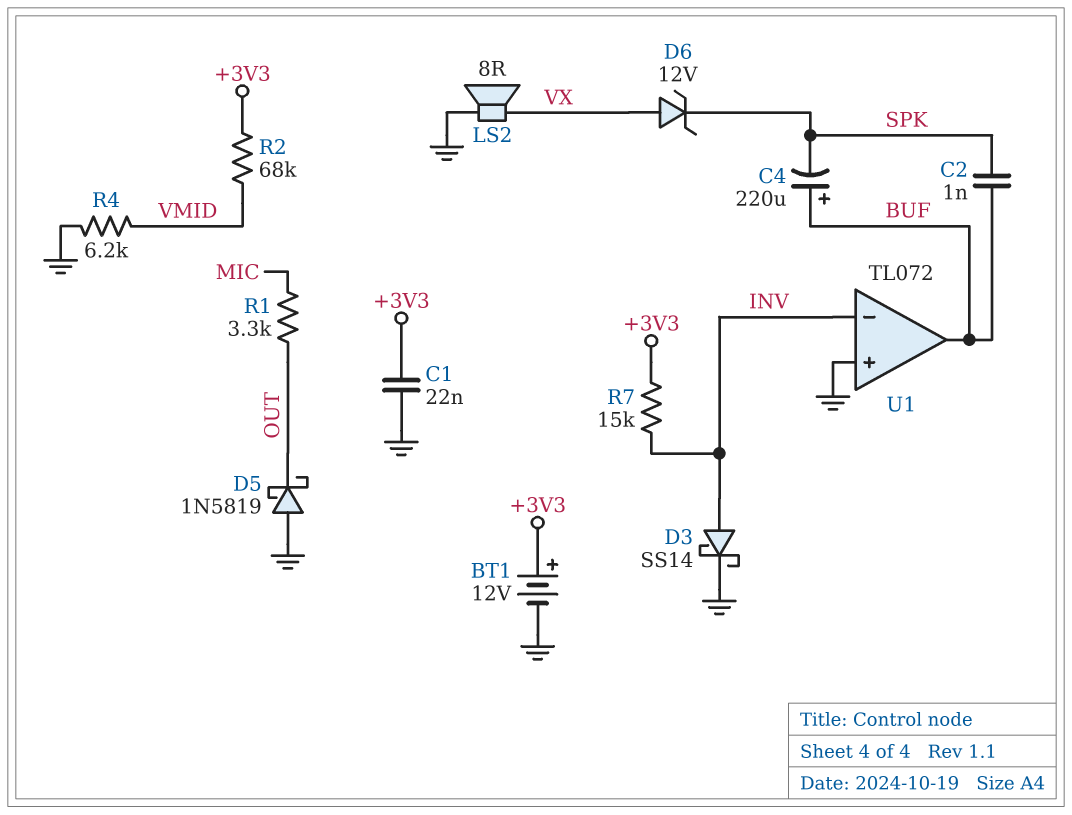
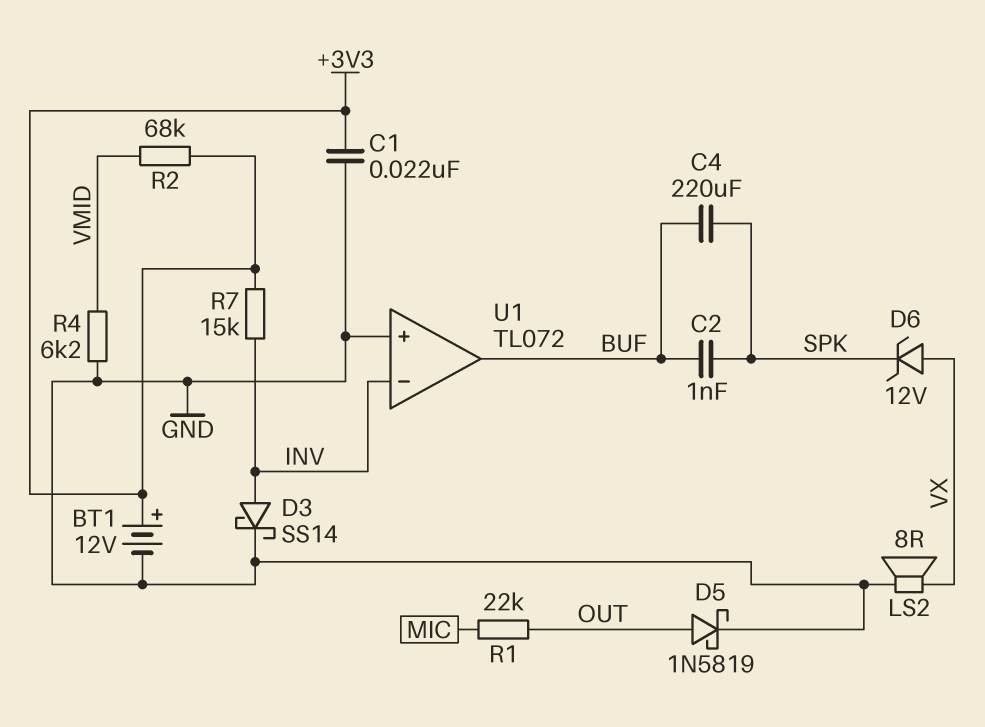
C4: 220uF (plus BUF, minus SPK) -> 220uF (BUF, SPK)
D5: schottky 1N5819 (A GND, K OUT) -> schottky 1N5819 (A OUT, K GND)
R1: 3.3k (MIC, OUT) -> 22k (MIC, OUT)

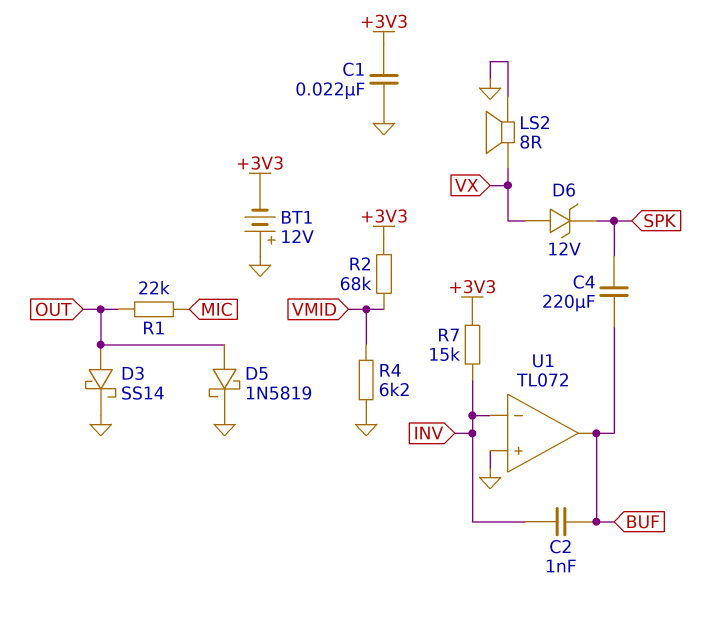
BT1: 12V (plus +3V3, minus GND) -> 12V (plus GND, minus +3V3)
C2: 1nF (BUF, SPK) -> 1nF (BUF, INV)
D3: schottky SS14 (A INV, K GND) -> schottky SS14 (A OUT, K GND)

